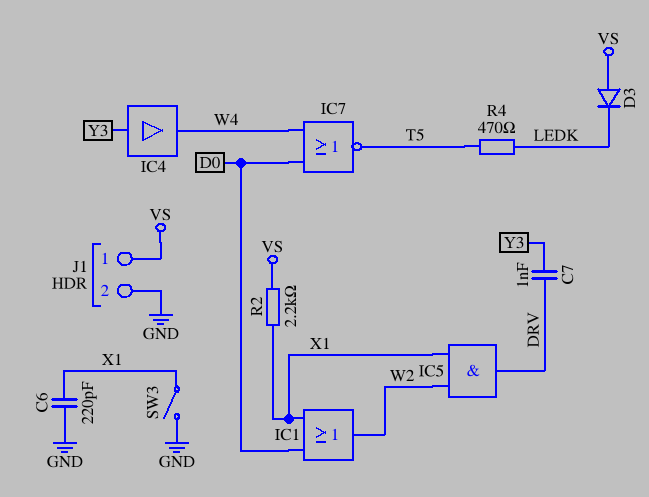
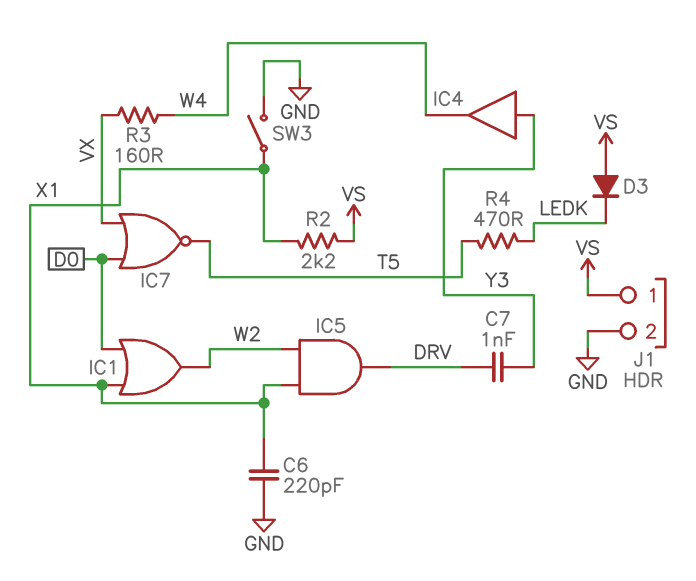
IC7: NOR (in D0, in W4, out T5) -> NOR (in D0, in VX, out T5)
R3: none -> 160 (VX, W4)

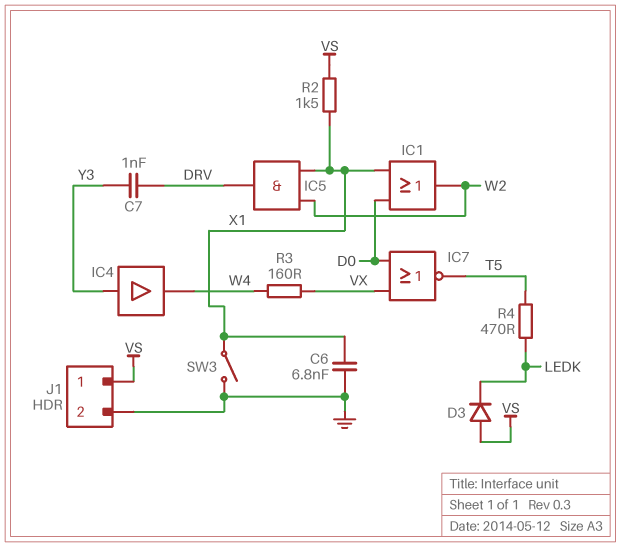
C6: 220pF (GND, X1) -> 6.8nF (GND, X1)
R2: 2.2k (VS, X1) -> 1.5k (VS, X1)

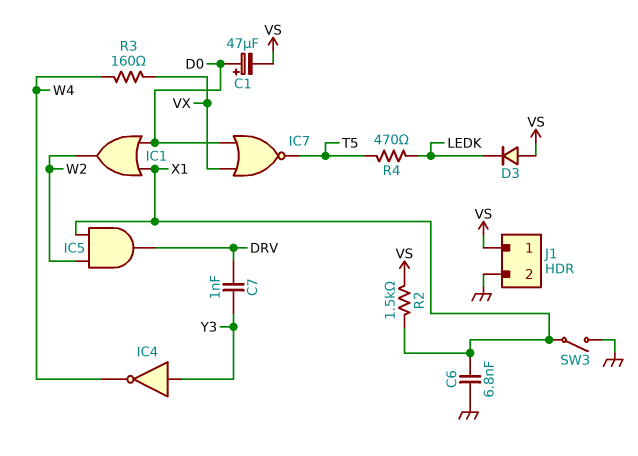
C1: none -> 47uF (plus D0, minus VS)
IC4: buffer (in Y3, out W4) -> NOT (in Y3, out W4)

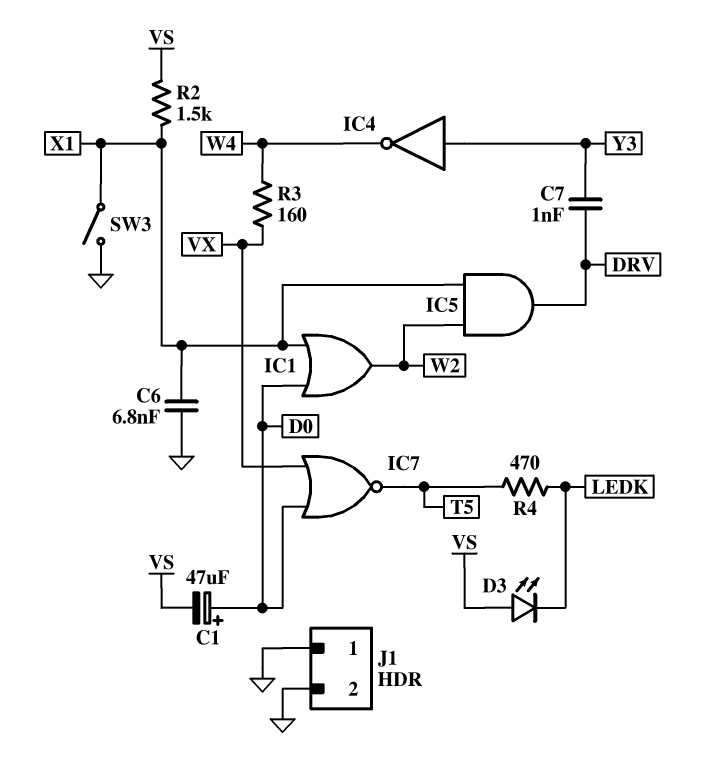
D3: diode (A VS, K LEDK) -> LED (A VS, K LEDK)
J1 pin 1: VS -> GND

